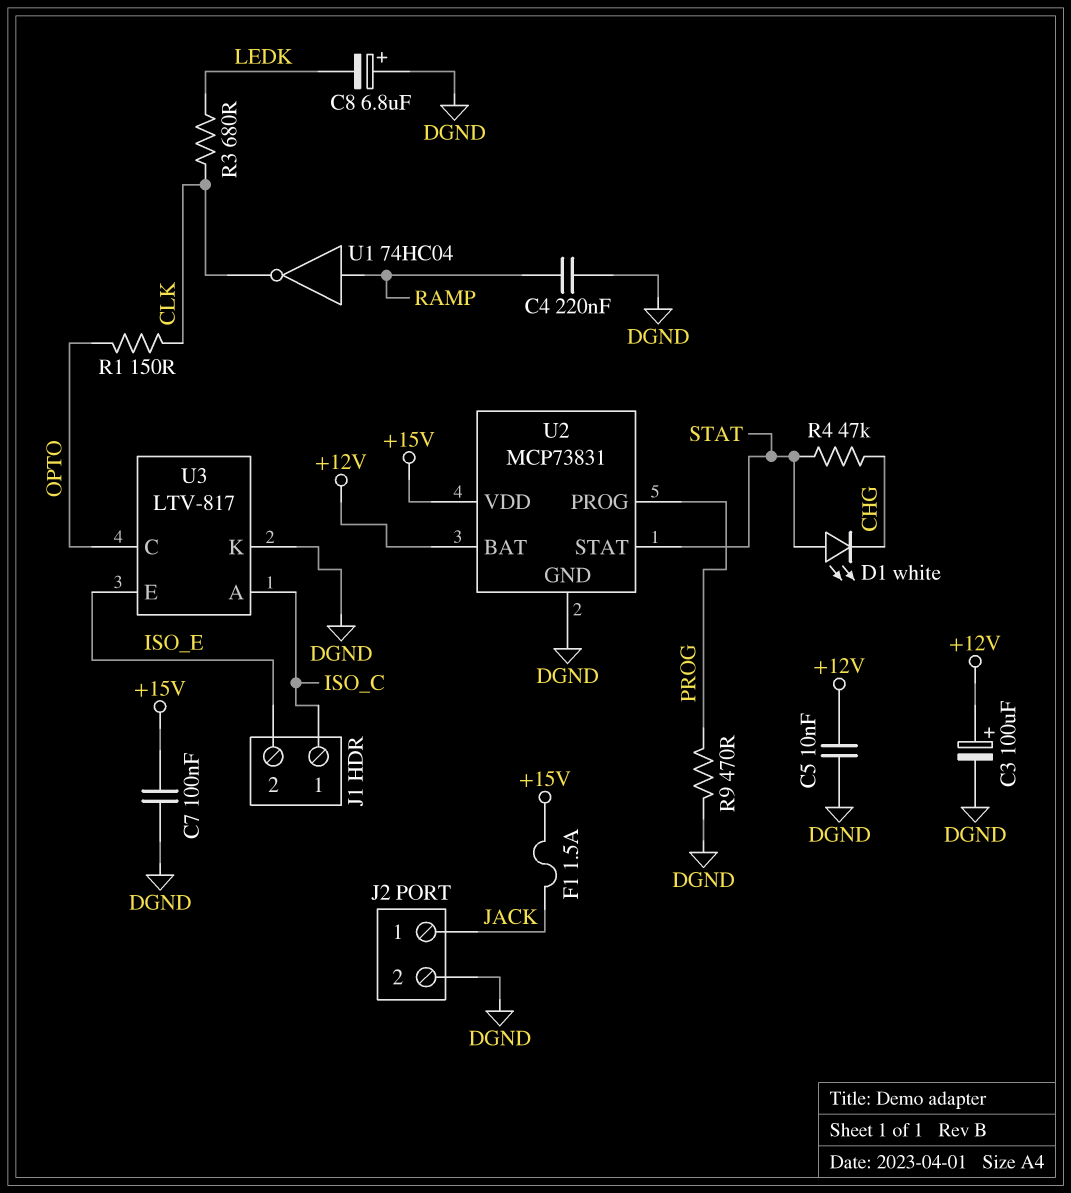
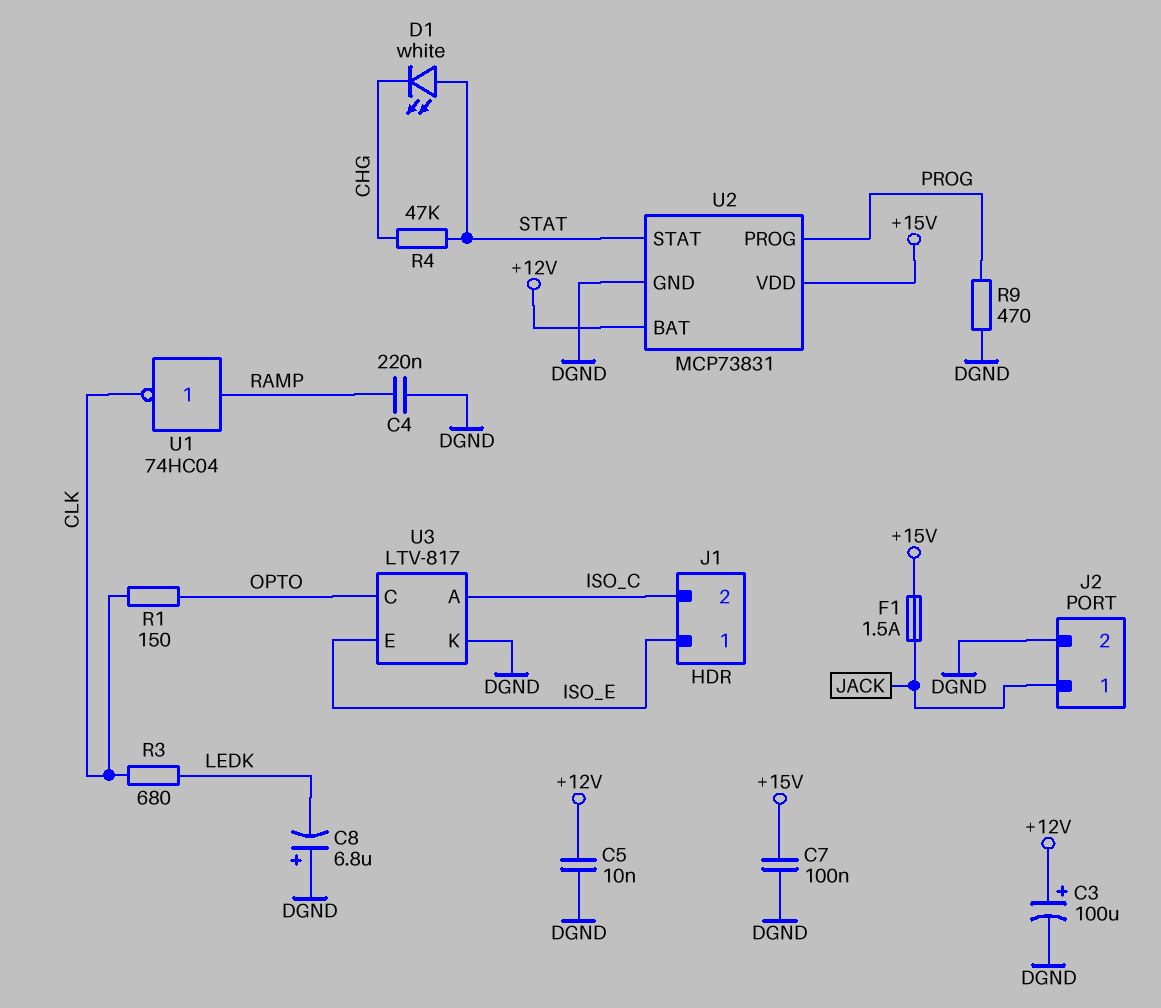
J1 pin 1: ISO_C -> ISO_E
J1 pin 2: ISO_E -> ISO_C

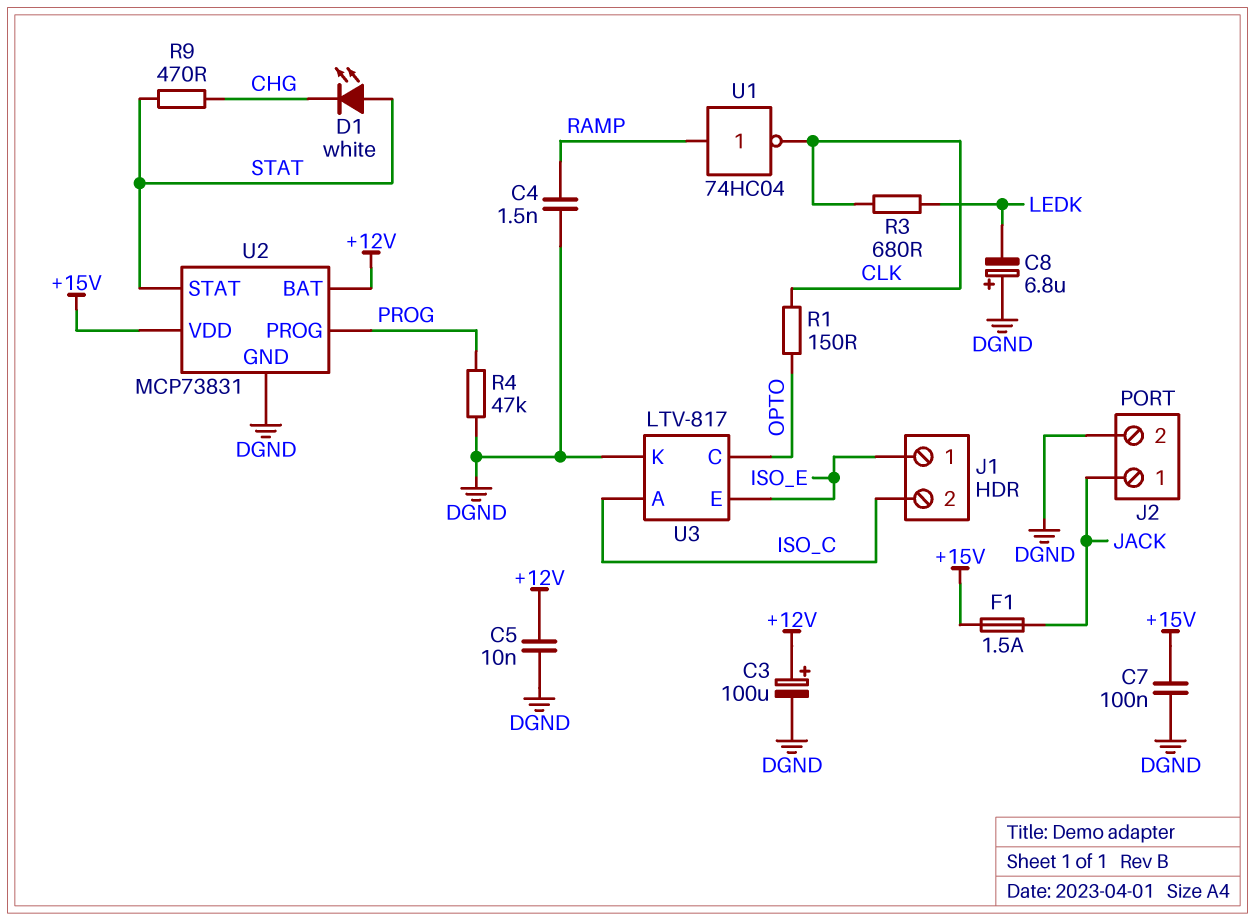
C4: 220nF (DGND, RAMP) -> 1.5nF (DGND, RAMP)
R4: 47k (CHG, STAT) -> 47k (DGND, PROG)
R9: 470 (DGND, PROG) -> 470 (CHG, STAT)

